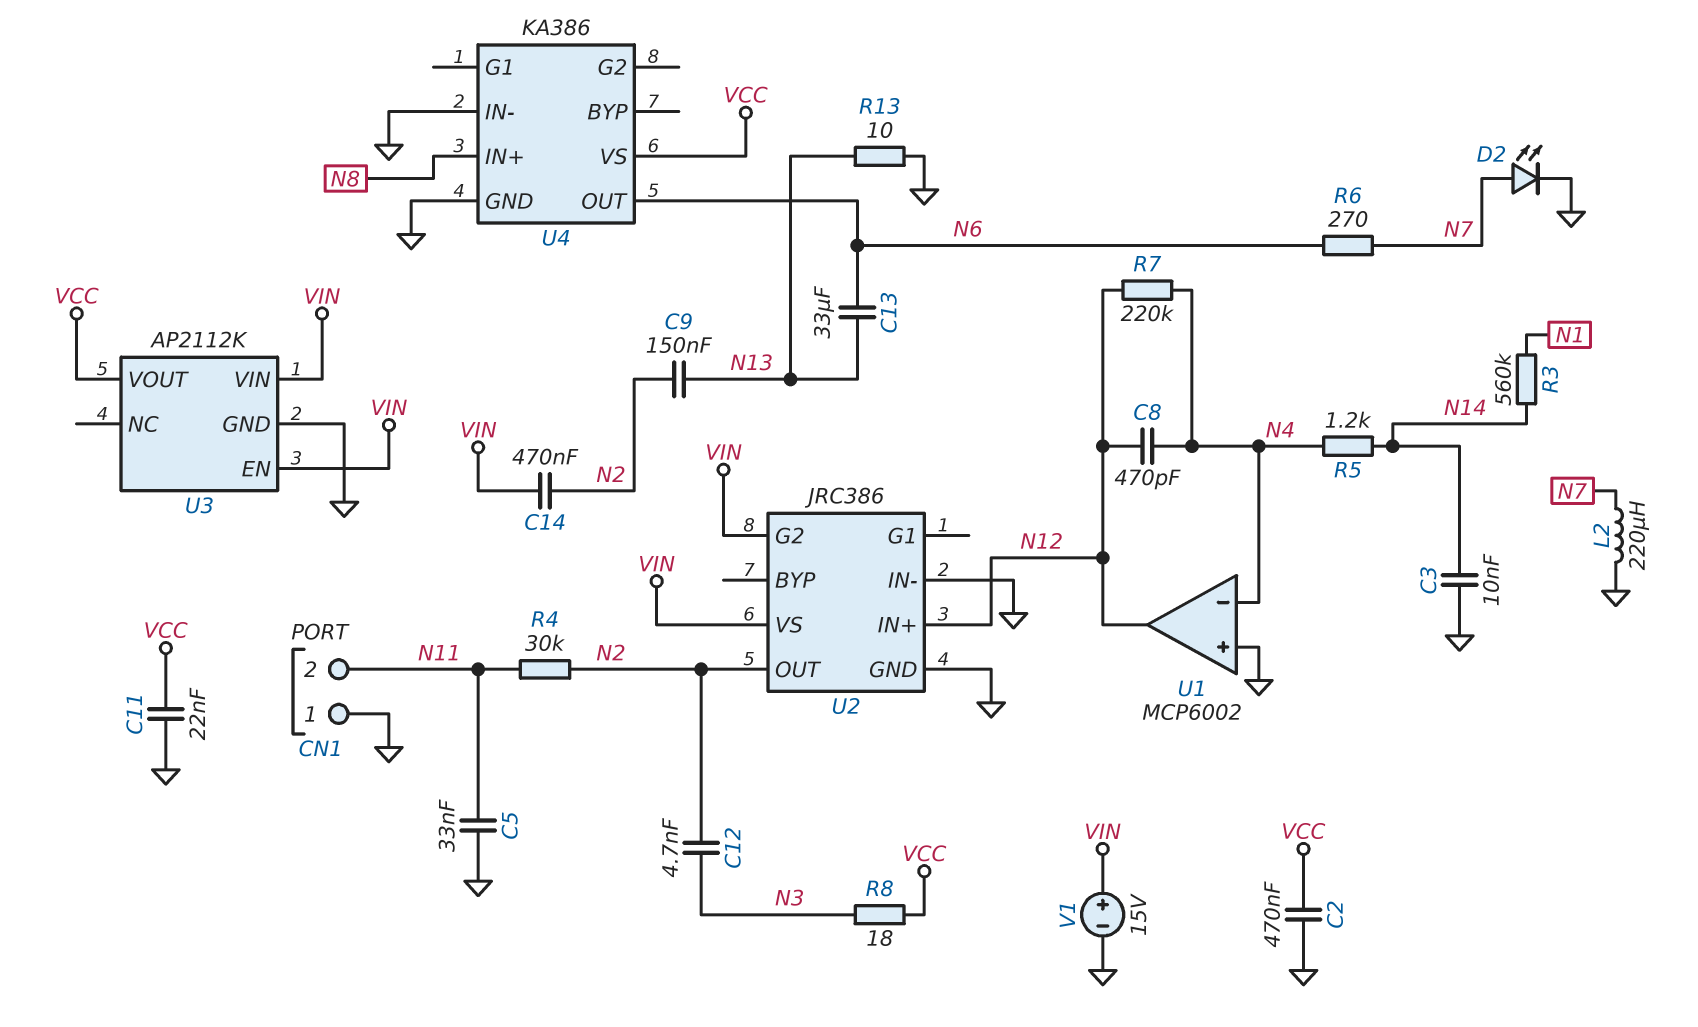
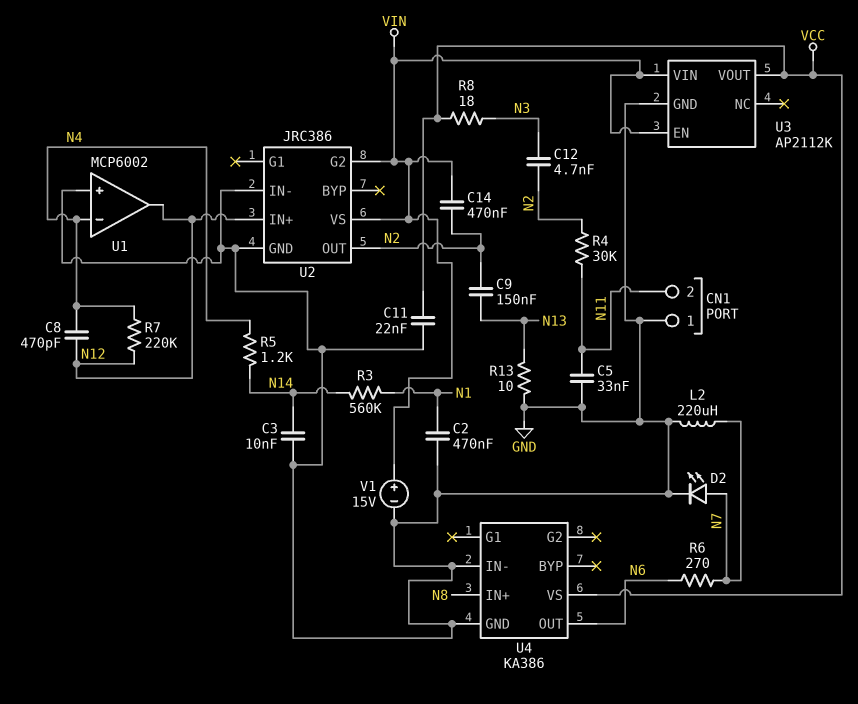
C2: 470nF (GND, VCC) -> 470nF (GND, N1)
C13: 33uF (N6, N13) -> none

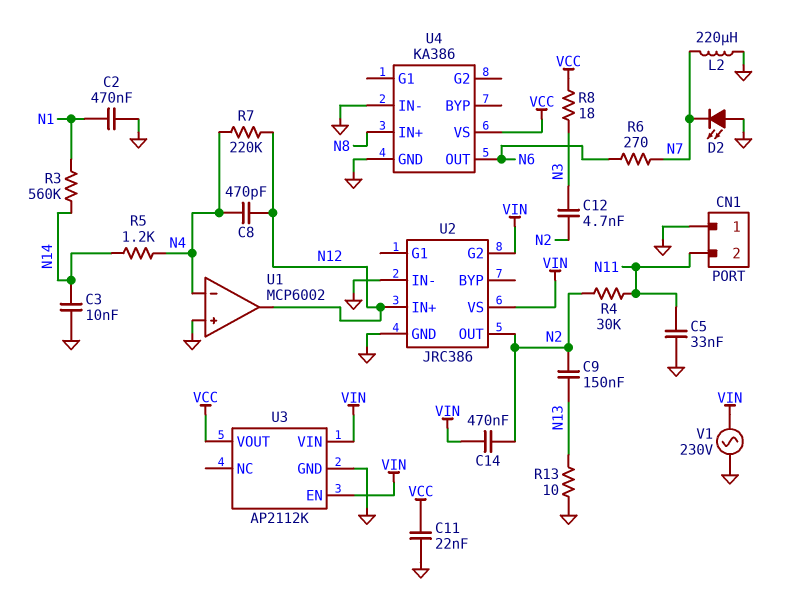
D2: LED (A N7, K GND) -> LED (A GND, K N7)
V1: 15V (plus VIN, minus GND) -> AC 230V (GND, VIN)

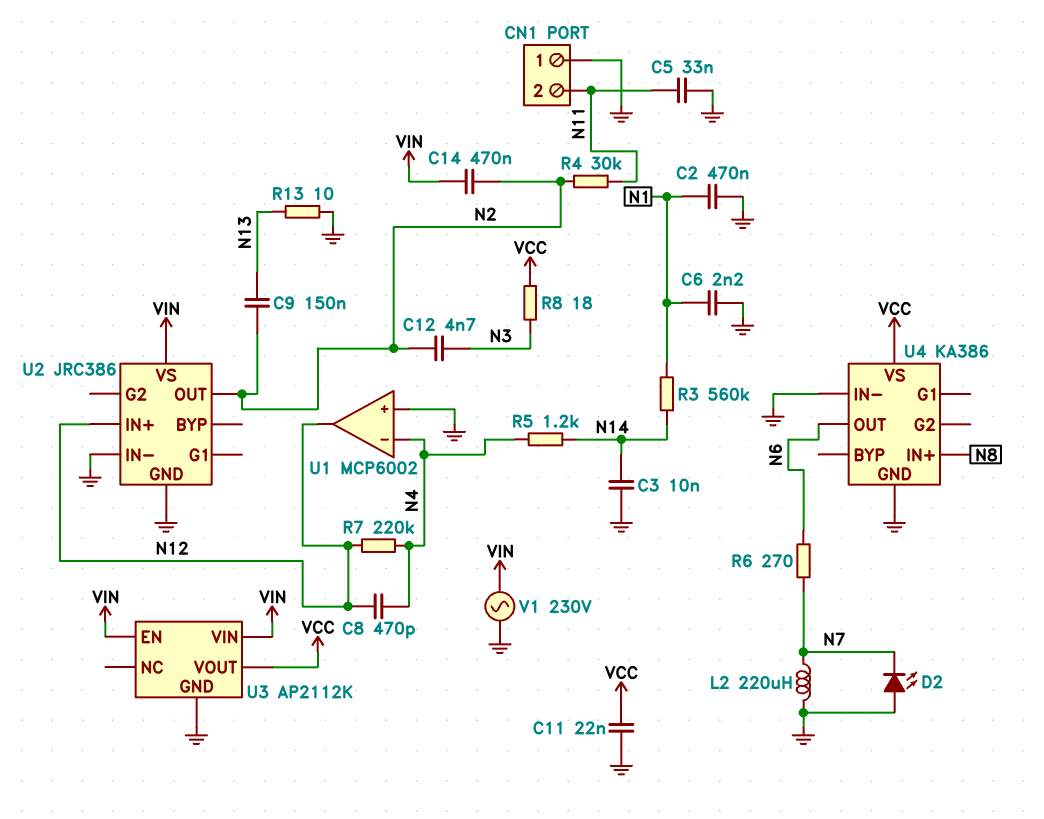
C6: none -> 2.2nF (GND, N1)
U2 pin G2: VIN -> none

